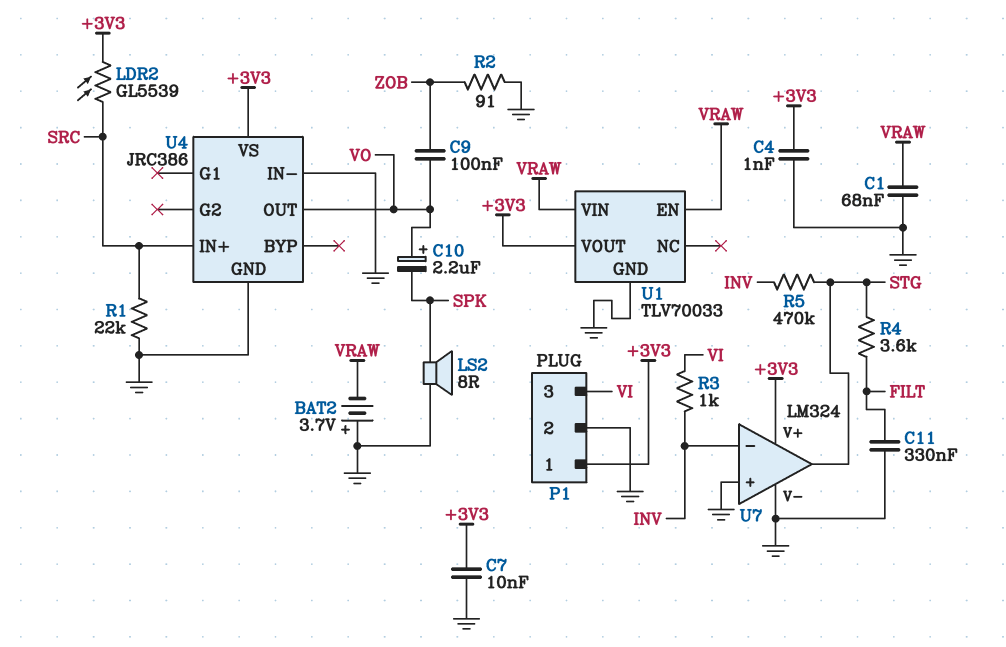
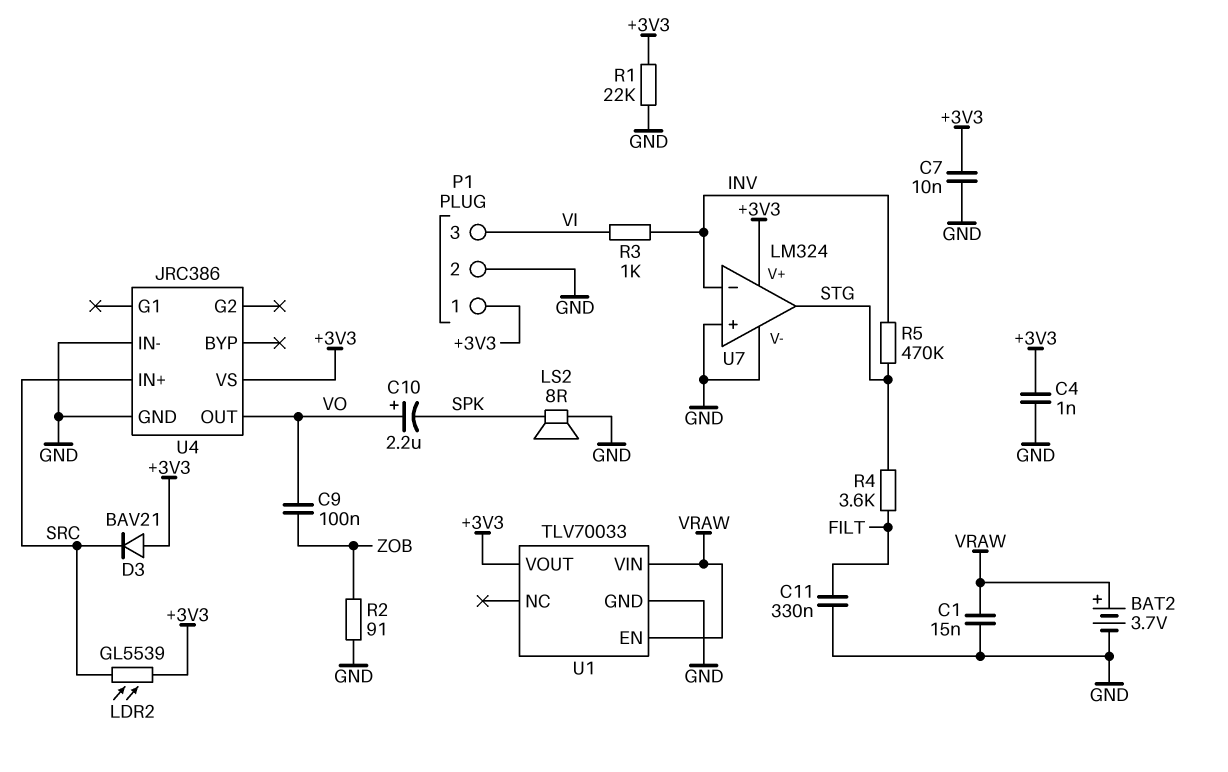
BAT2: 3.7V (plus GND, minus VRAW) -> 3.7V (plus VRAW, minus GND)
C1: 68nF (GND, VRAW) -> 15nF (GND, VRAW)
D3: none -> diode BAV21 (A +3V3, K SRC)
R1: 22k (GND, SRC) -> 22k (+3V3, GND)

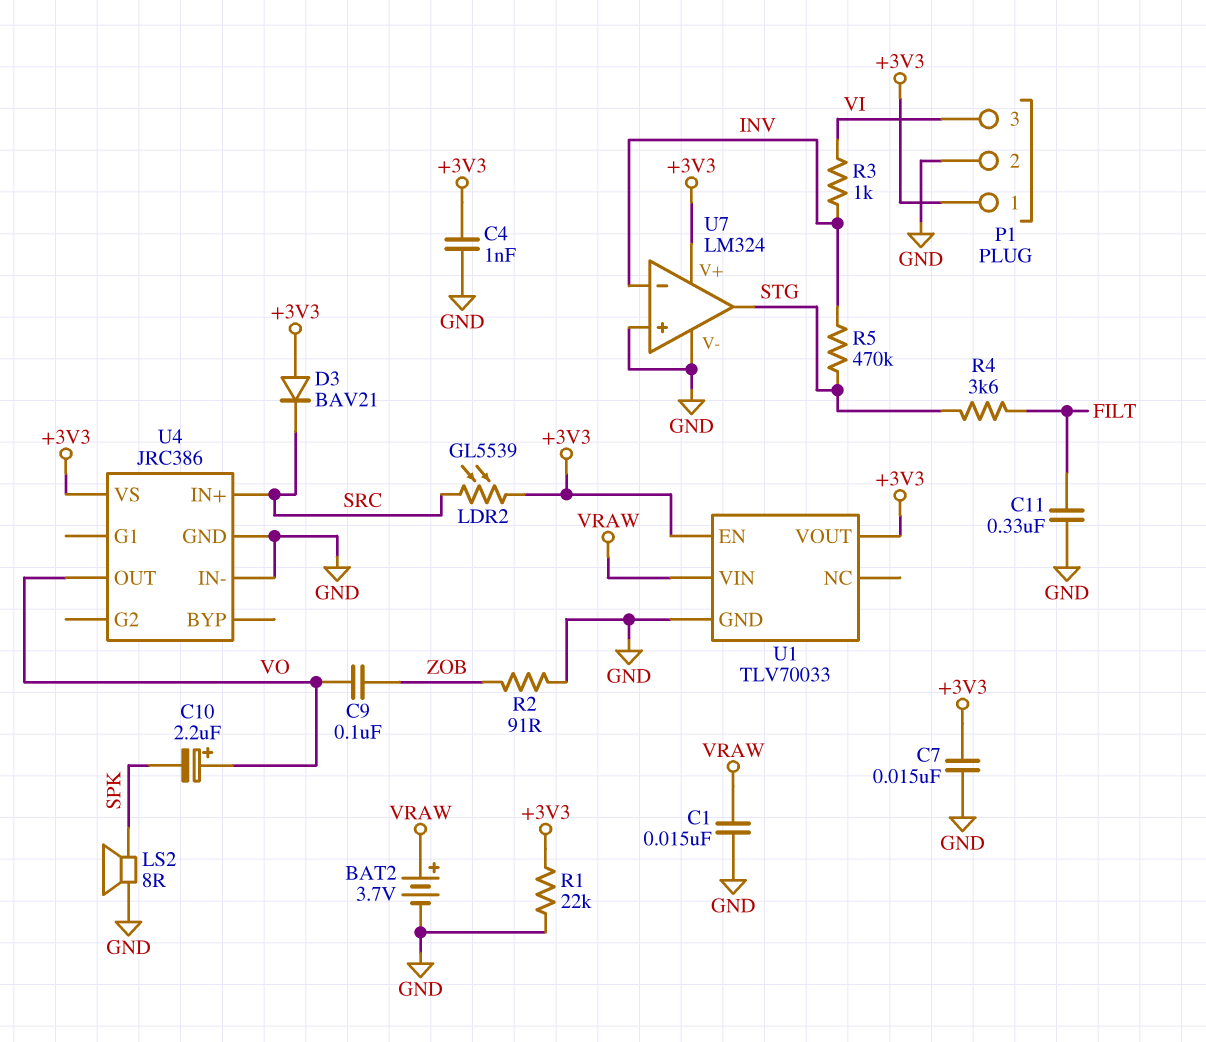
C7: 10nF (+3V3, GND) -> 15nF (+3V3, GND)
U1 pin EN: VRAW -> +3V3

